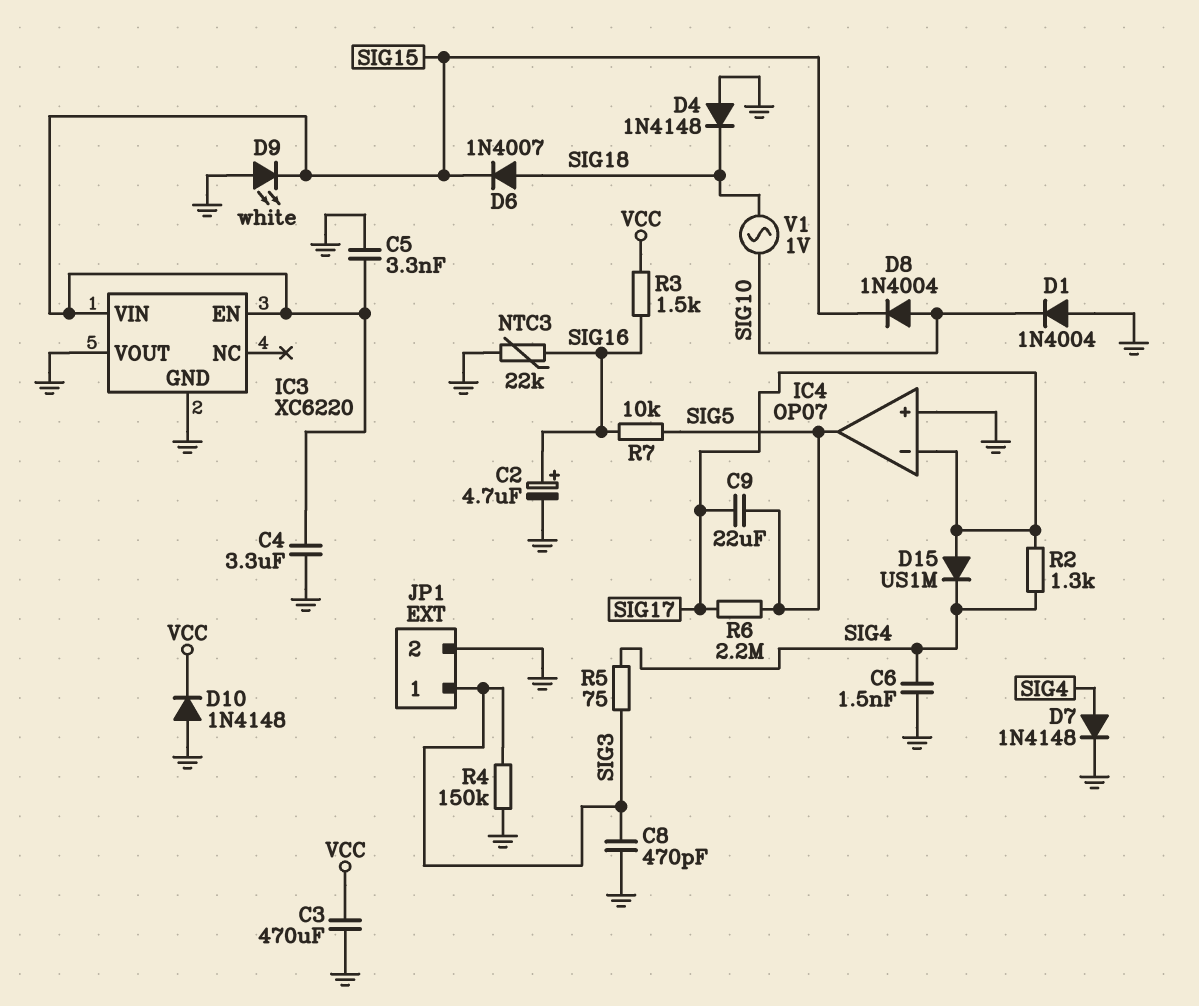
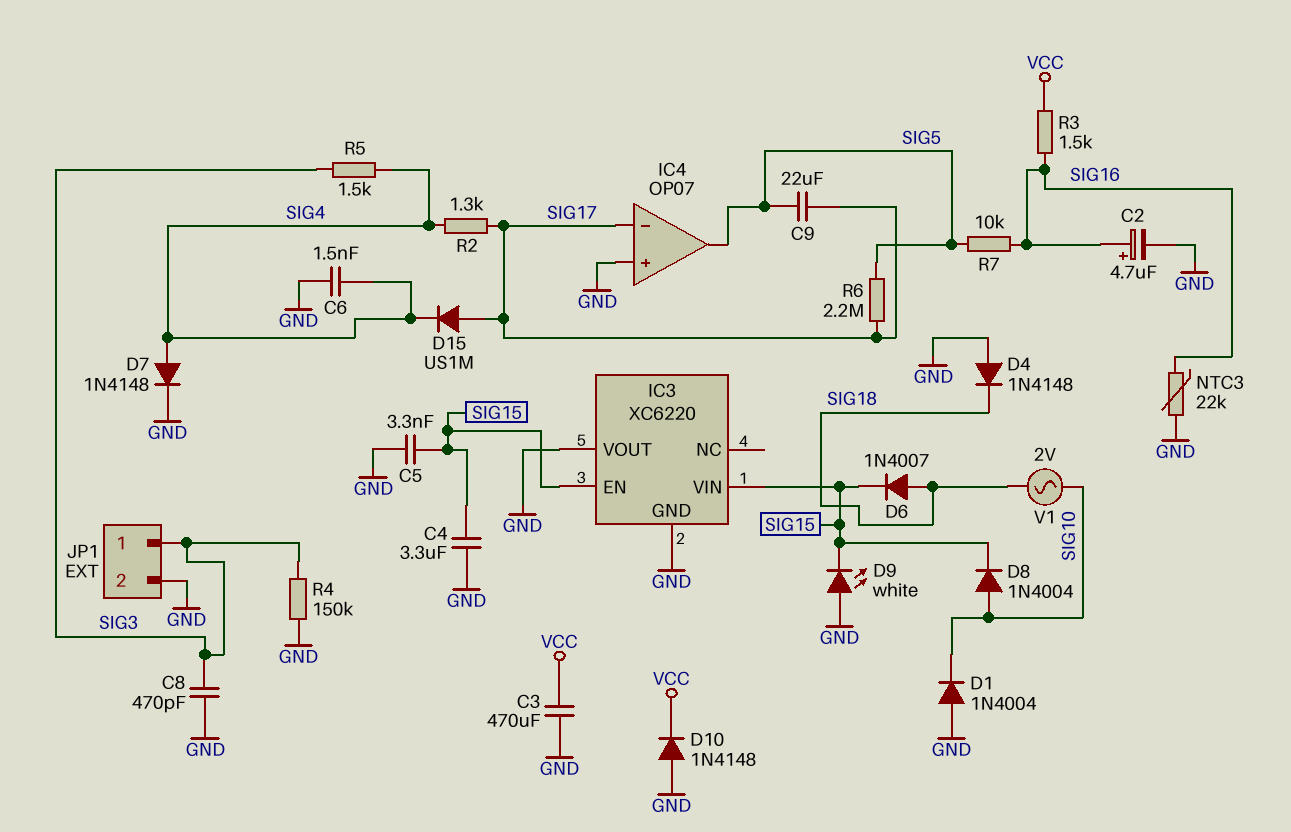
R5: 75 (SIG3, SIG4) -> 1.5k (SIG3, SIG4)
V1: AC 1V (SIG10, SIG18) -> AC 2V (SIG10, SIG18)

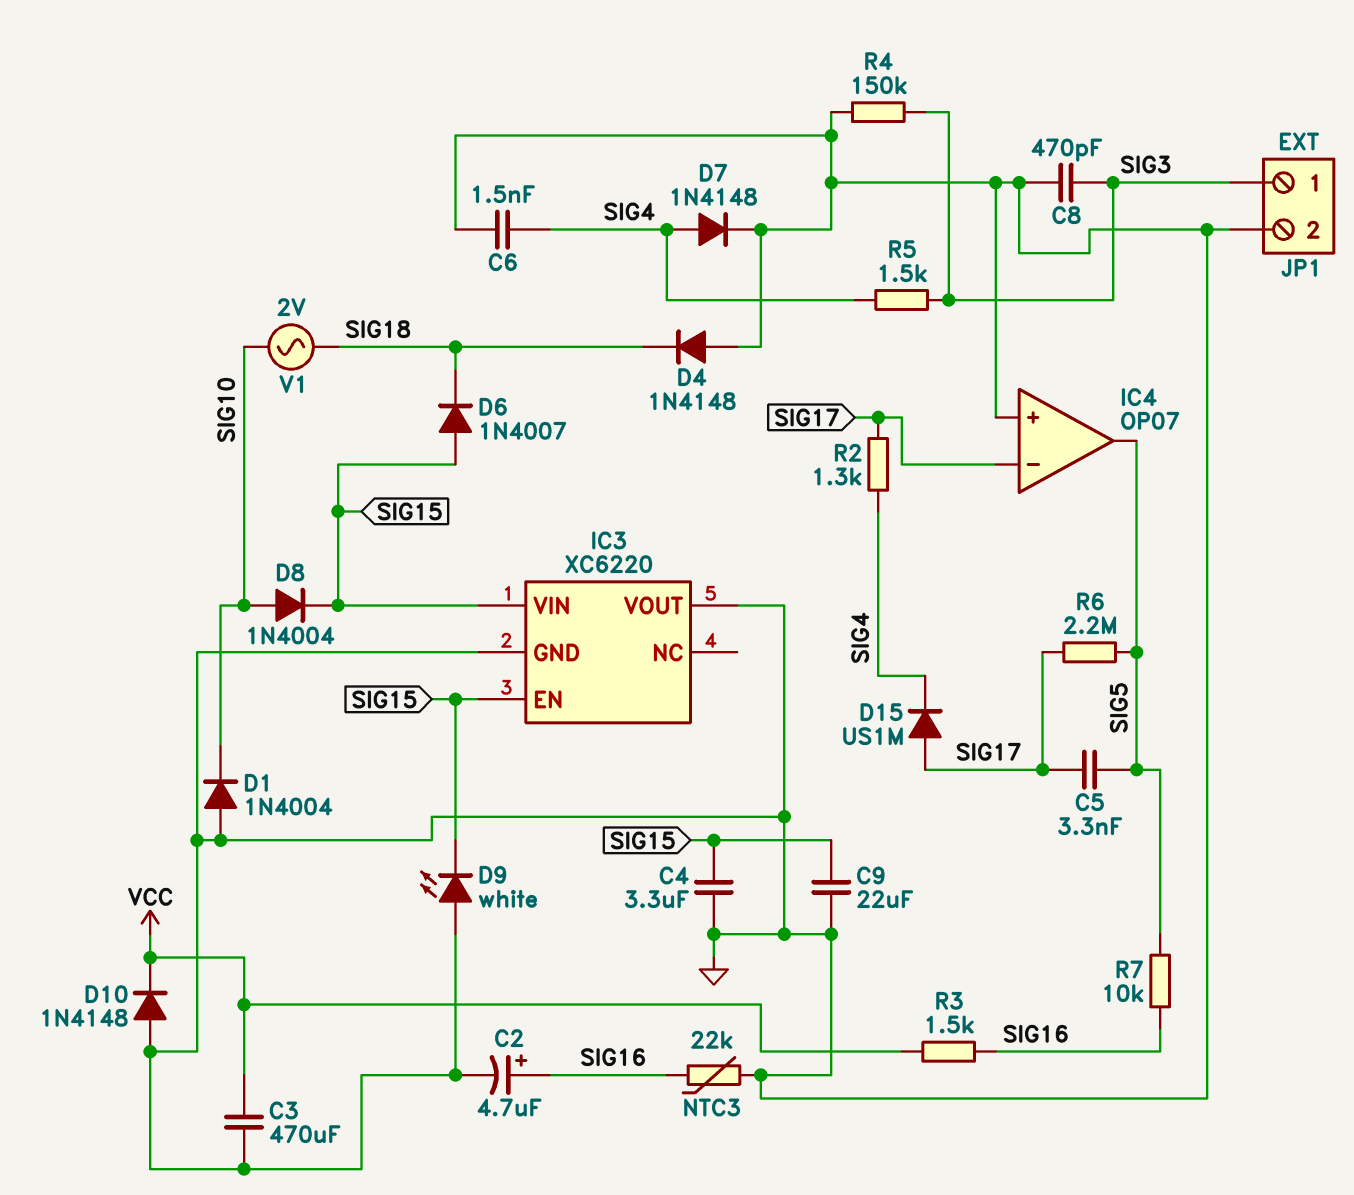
C5: 3.3nF (GND, SIG15) -> 3.3nF (SIG5, SIG17)
C9: 22uF (SIG5, SIG17) -> 22uF (GND, SIG15)
D6: diode 1N4007 (A SIG18, K SIG15) -> diode 1N4007 (A SIG15, K SIG18)

